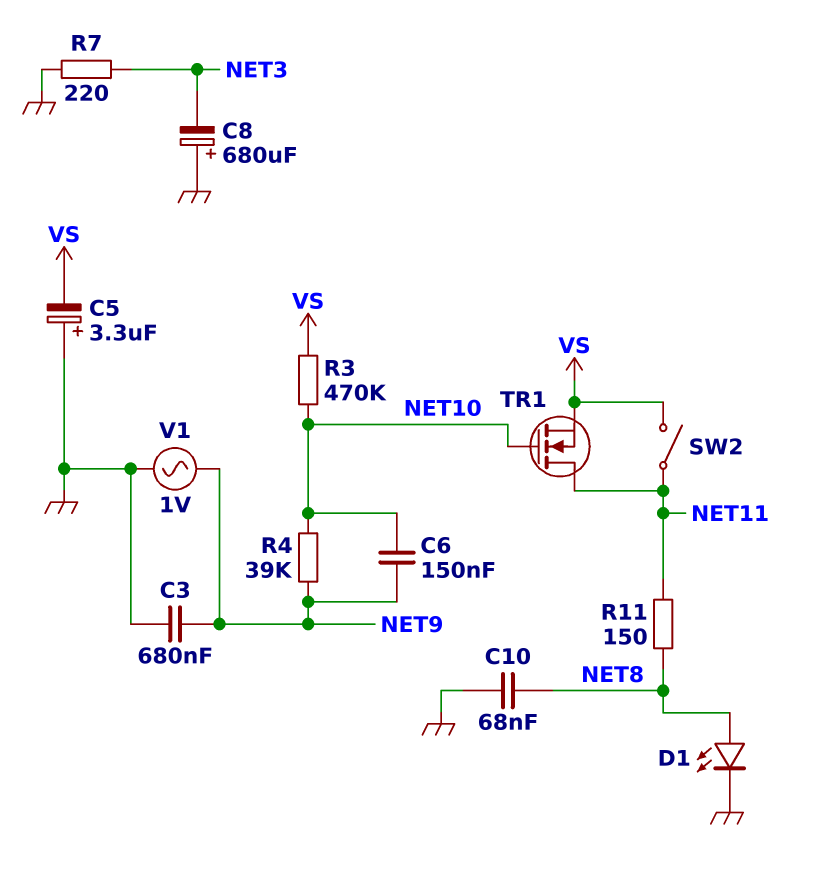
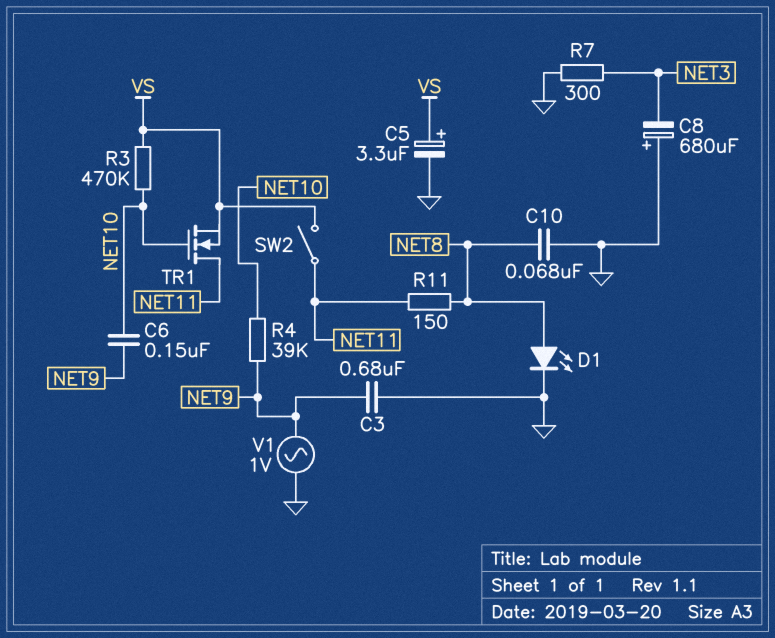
C5: 3.3uF (plus GND, minus VS) -> 3.3uF (plus VS, minus GND)
R7: 220 (GND, NET3) -> 300 (GND, NET3)

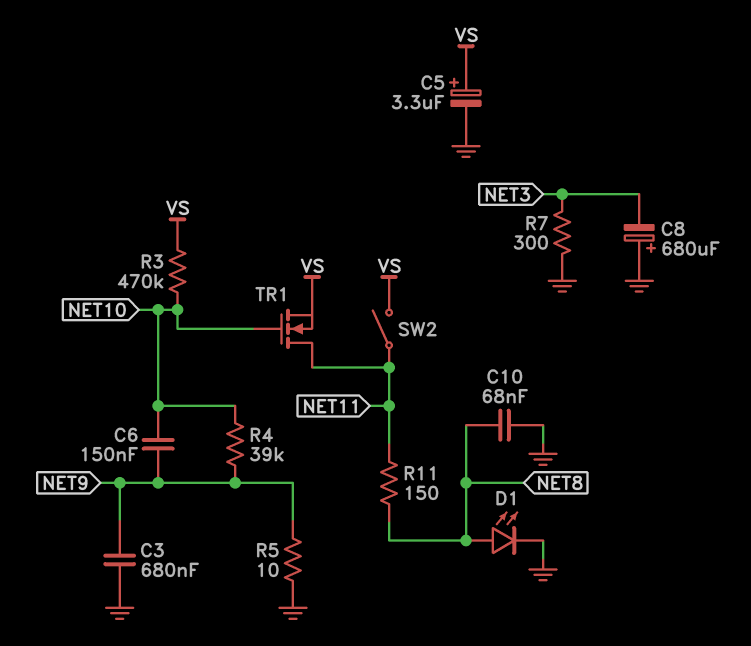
R5: none -> 10 (GND, NET9)
V1: AC 1V (GND, NET9) -> none

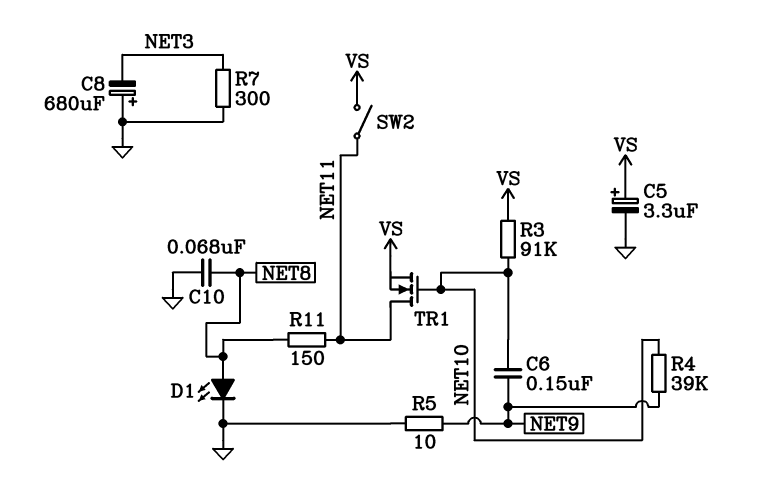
C3: 680nF (GND, NET9) -> none
R3: 470k (NET10, VS) -> 91k (NET10, VS)

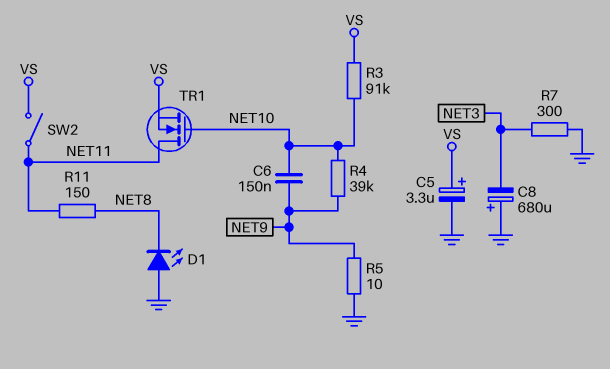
C10: 68nF (GND, NET8) -> none
D1: LED (A NET8, K GND) -> LED (A GND, K NET8)

